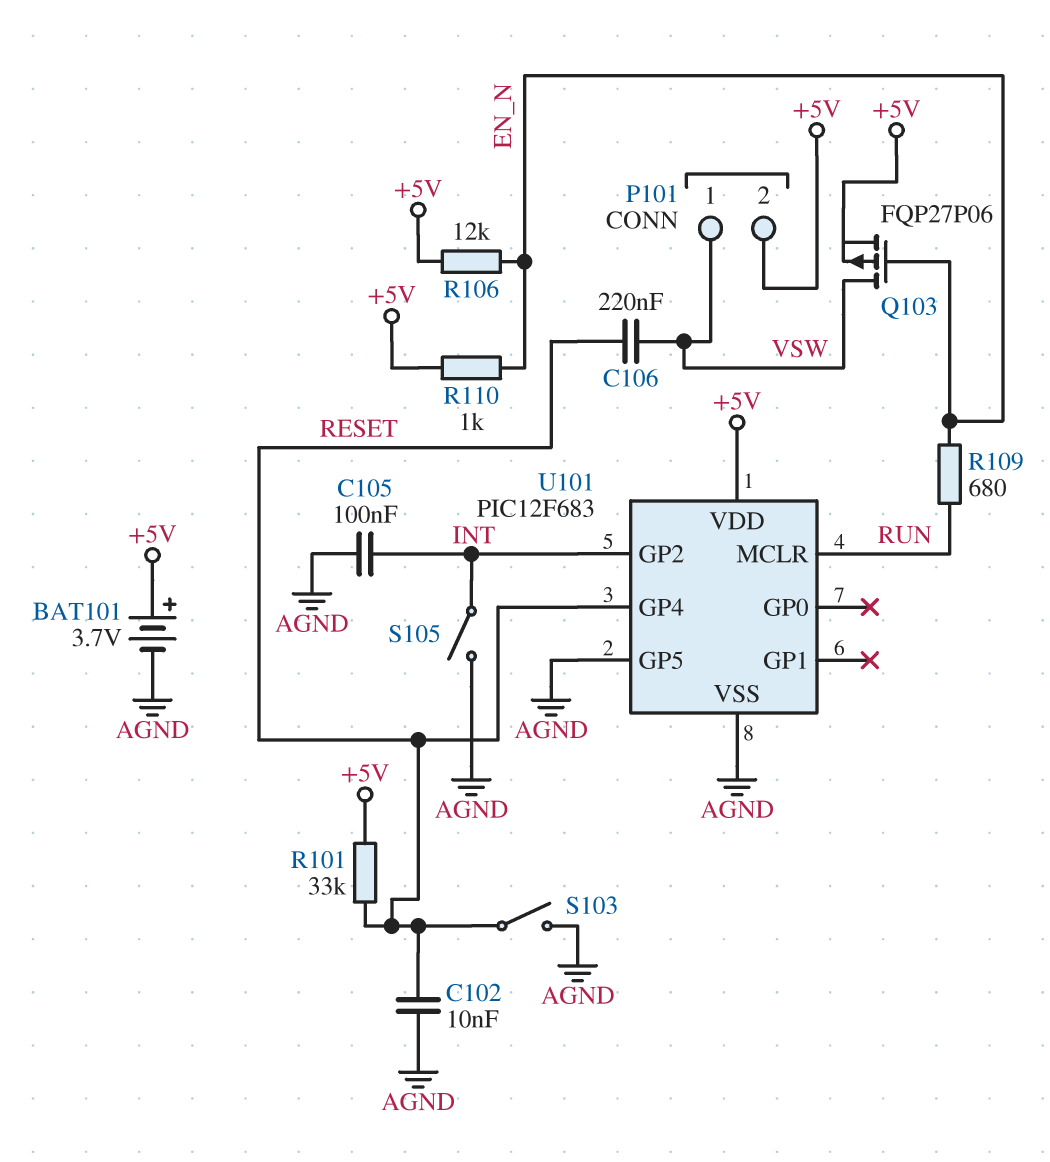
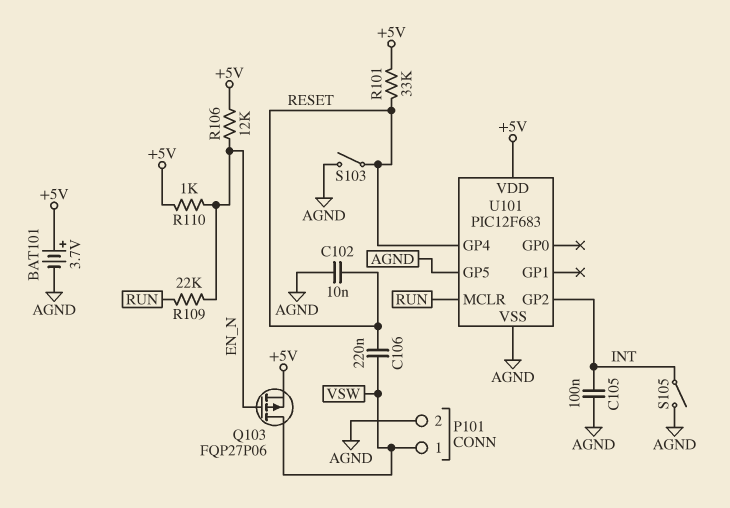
P101 pin 2: +5V -> AGND
R109: 680 (EN_N, RUN) -> 22k (EN_N, RUN)

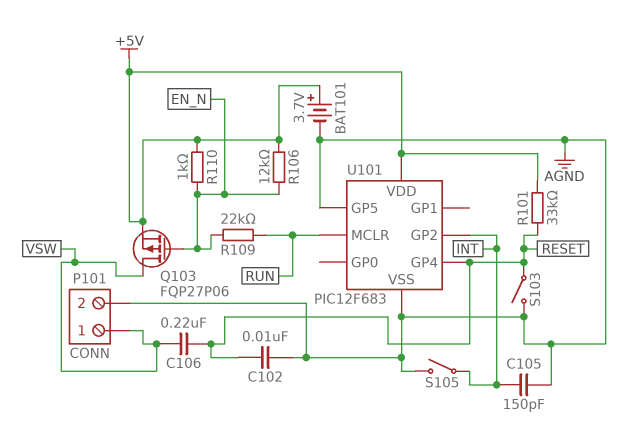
C105: 100nF (AGND, INT) -> 150pF (AGND, INT)

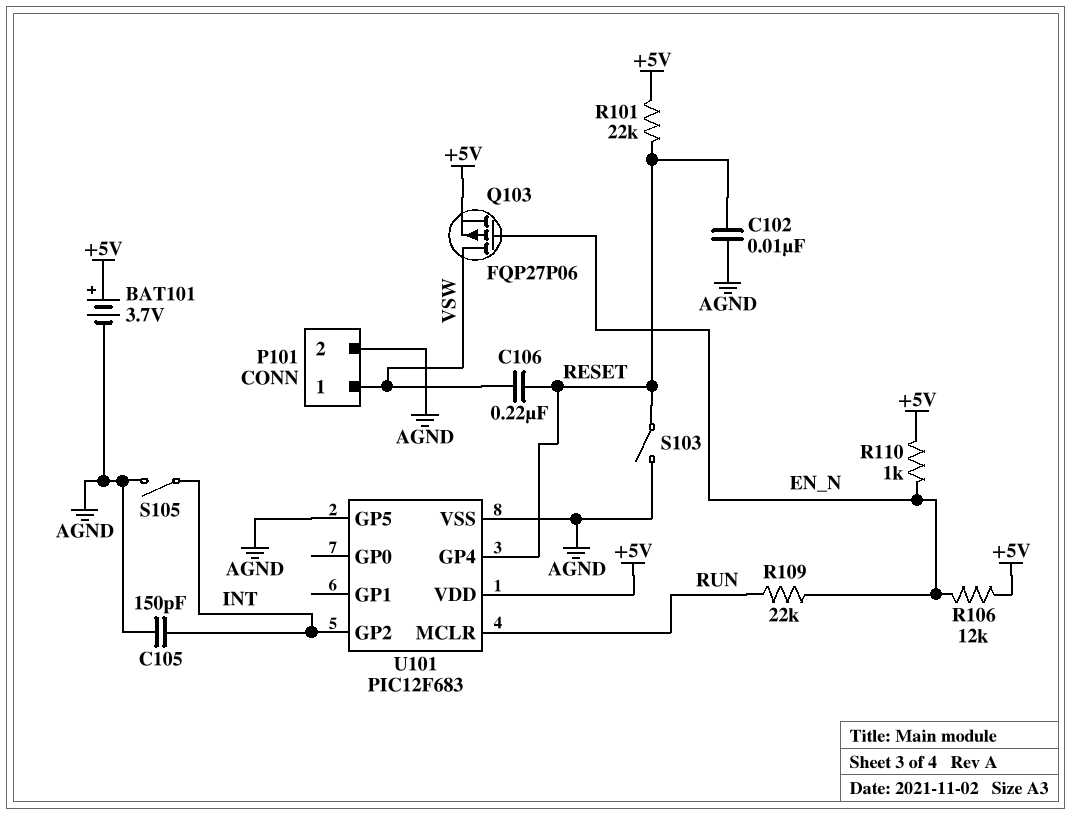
R101: 33k (+5V, RESET) -> 22k (+5V, RESET)

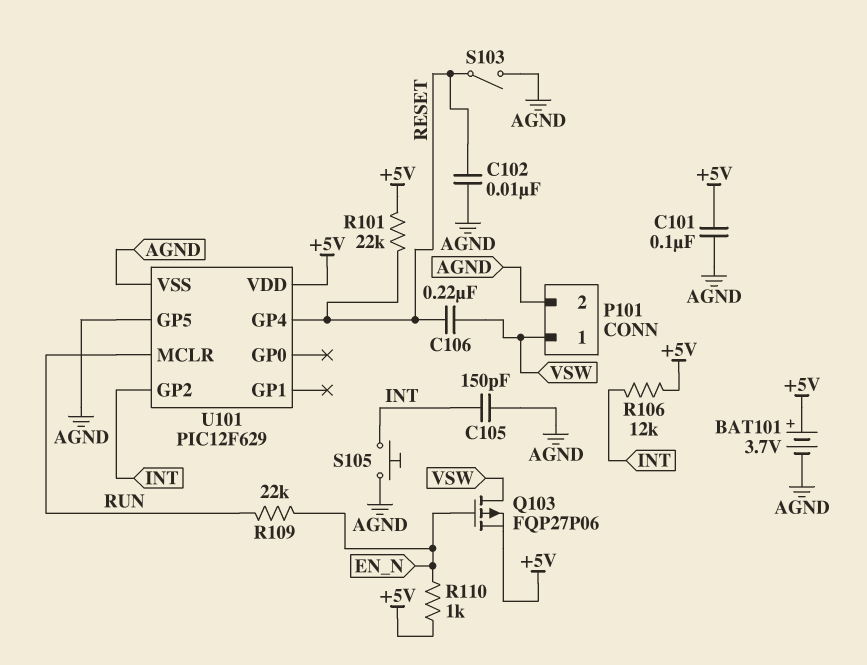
C101: none -> 100nF (+5V, AGND)
R106: 12k (+5V, EN_N) -> 12k (+5V, INT)
S105: switch (AGND, INT) -> button (AGND, INT)
U101: PIC12F683 -> PIC12F629

